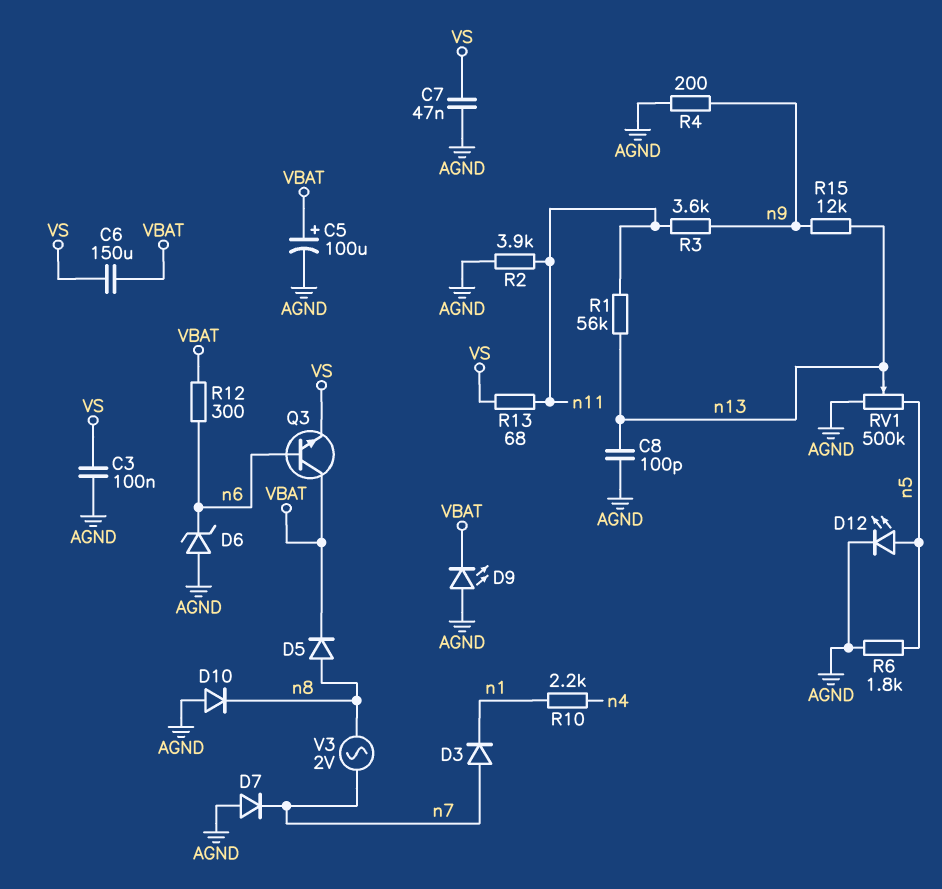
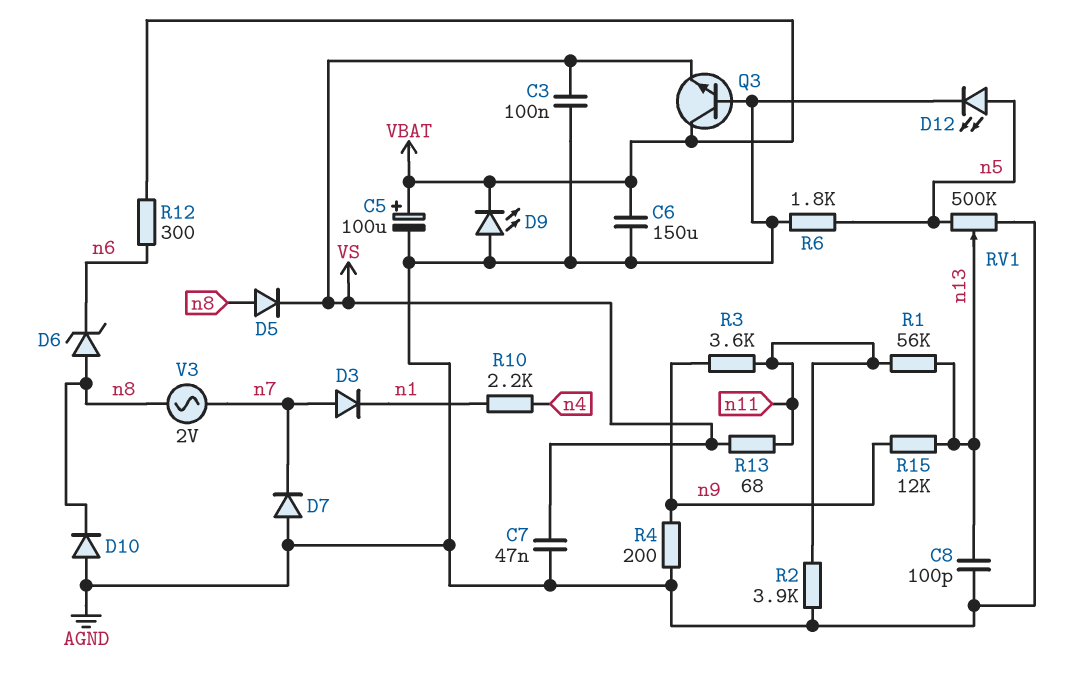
C6: 150uF (VBAT, VS) -> 150uF (AGND, VBAT)
D5: diode (A n8, K VBAT) -> diode (A n8, K VS)
D6: zener (A AGND, K n6) -> zener (A n8, K n6)
Q3: NPN (B n6, C VBAT, E VS) -> NPN (B AGND, C VBAT, E VS)

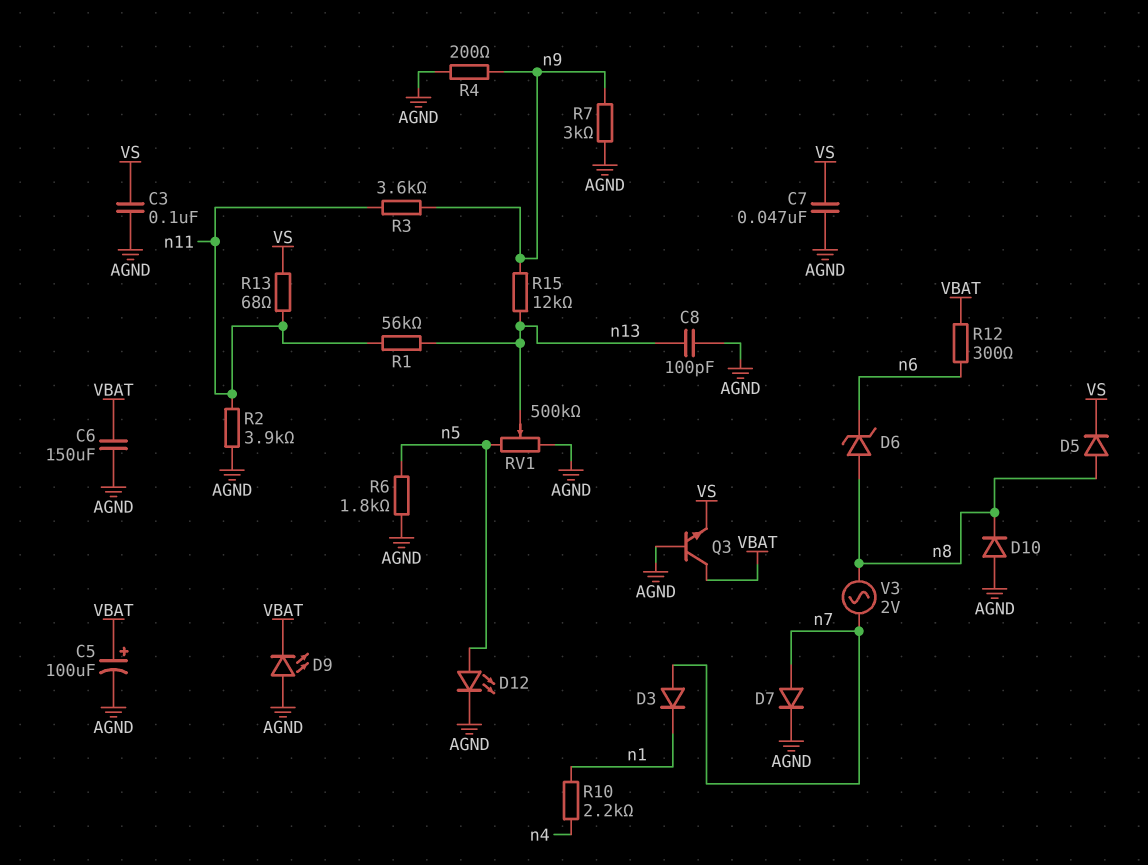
D7: diode (A AGND, K n7) -> diode (A n7, K AGND)
R7: none -> 3k (AGND, n9)

